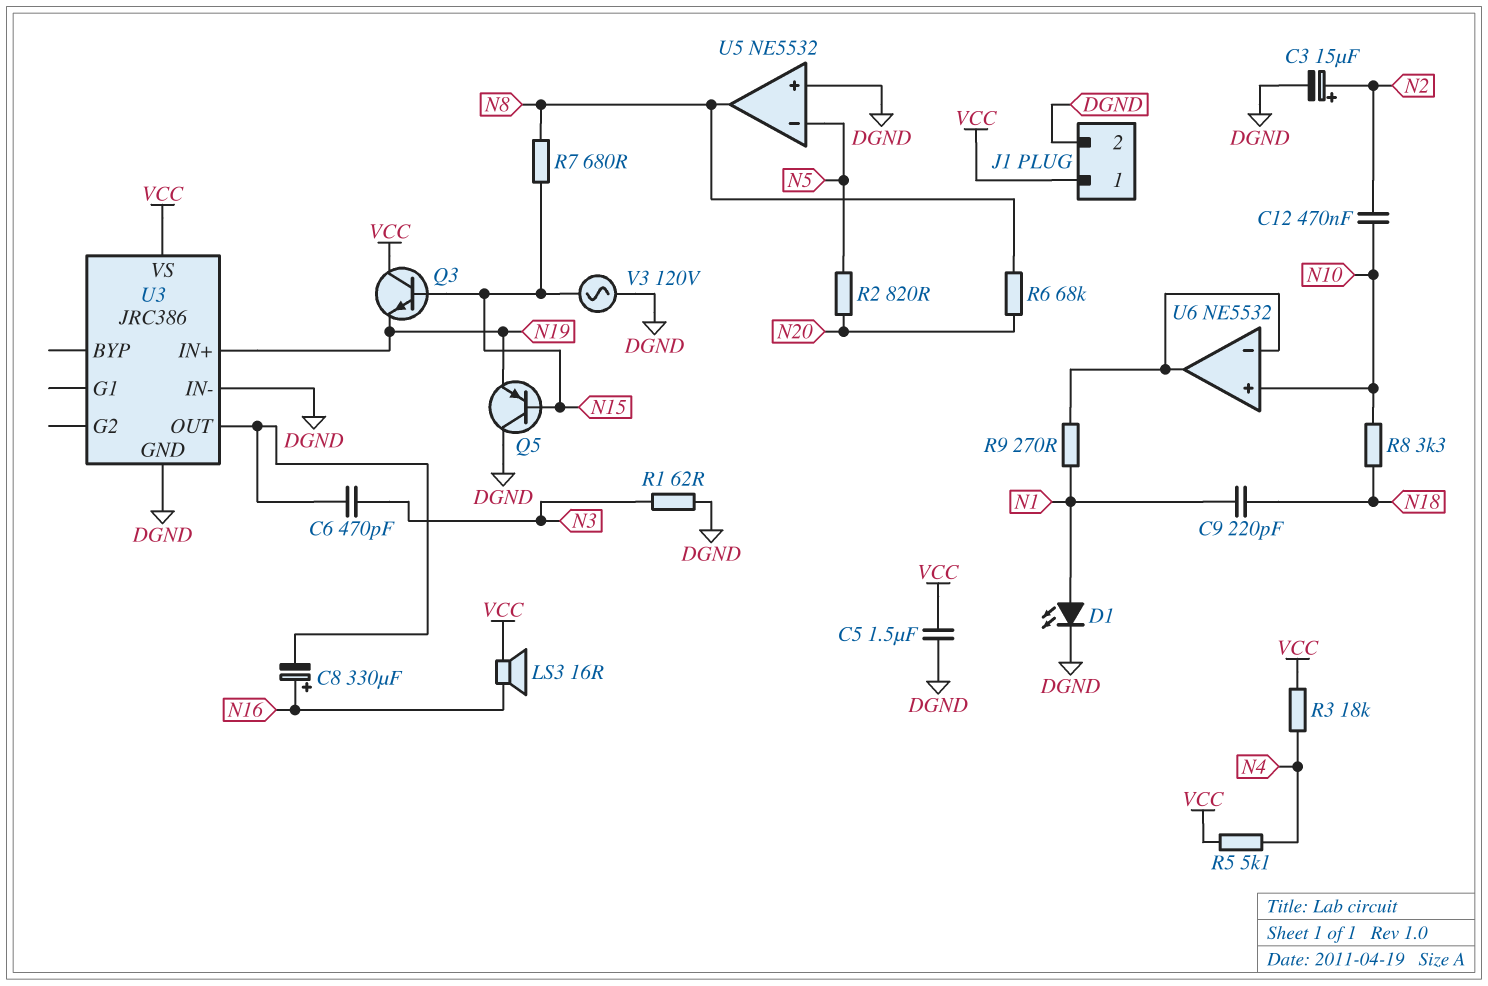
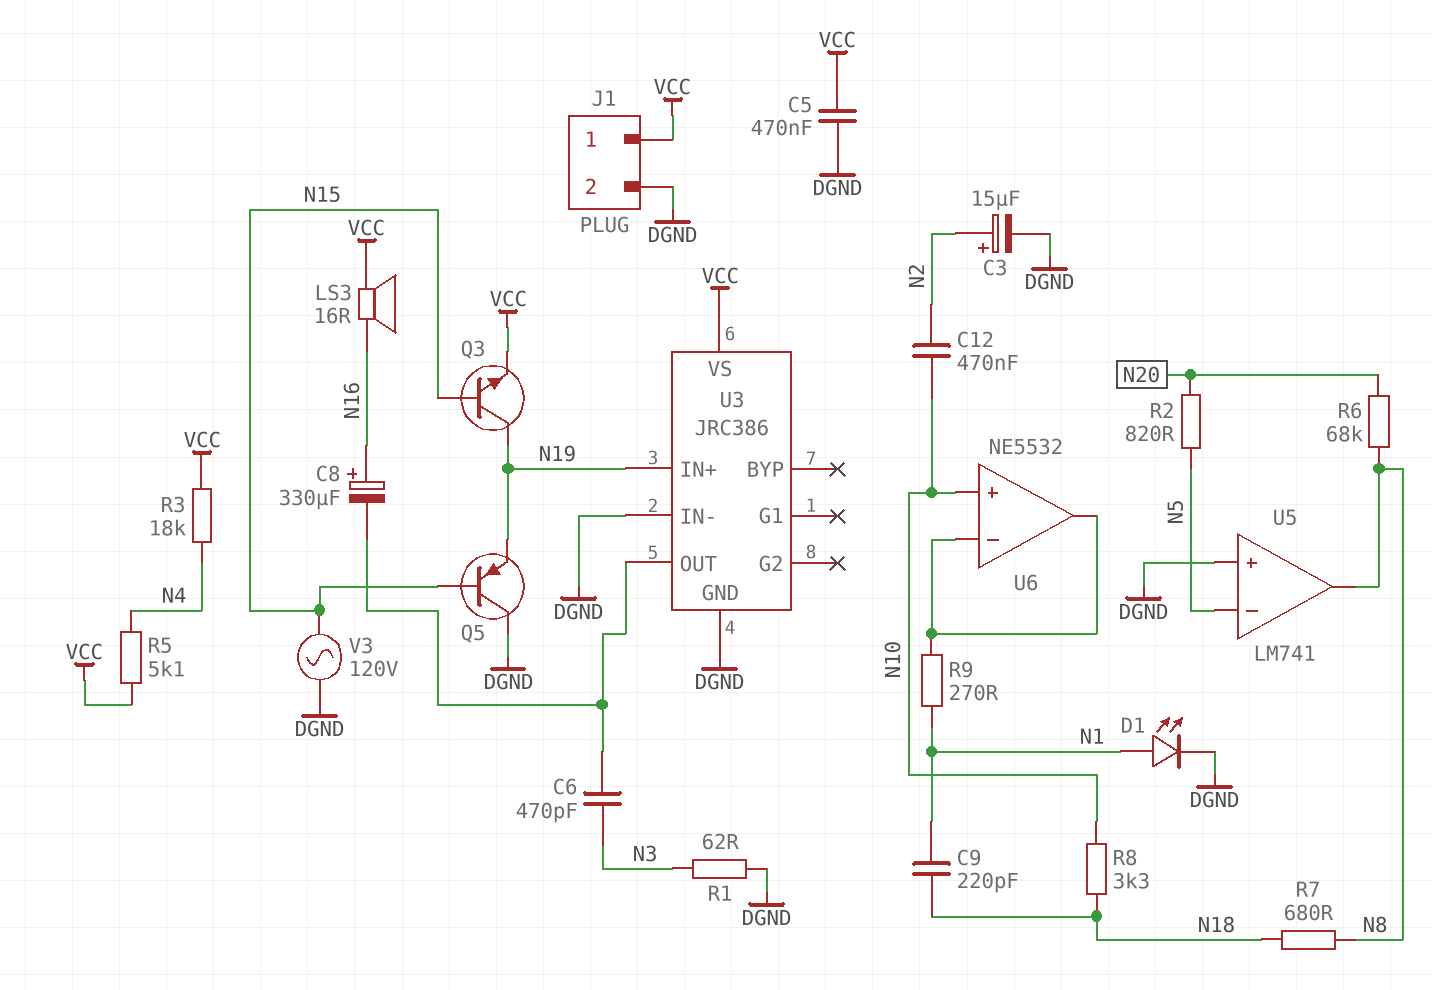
C5: 1.5uF (DGND, VCC) -> 470nF (DGND, VCC)
Q3: NPN (B N15, C VCC, E N19) -> NPN (B N15, C N19, E VCC)
R7: 680 (N8, N15) -> 680 (N8, N18)
U5: NE5532 -> LM741

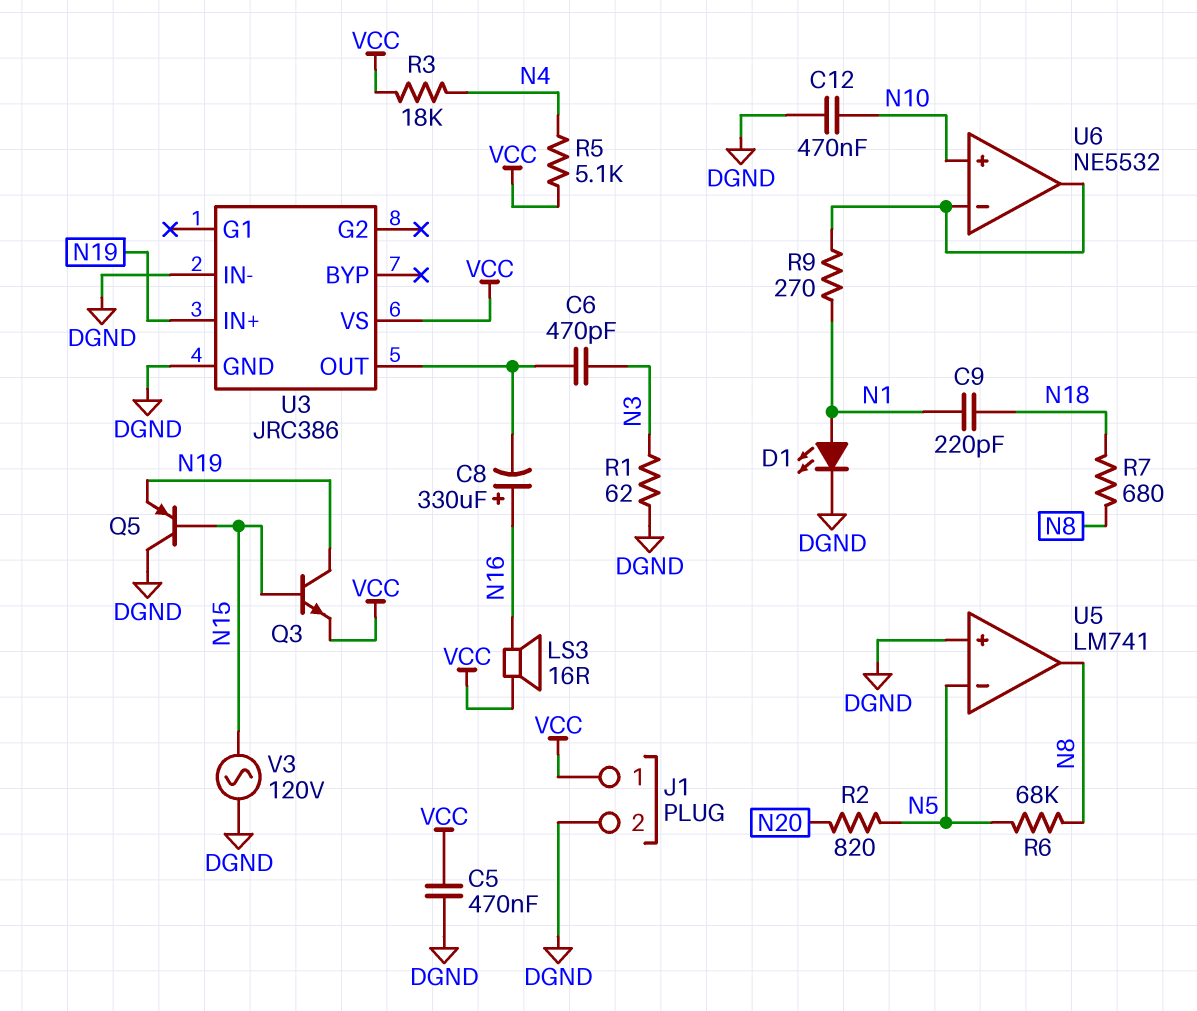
C3: 15uF (plus N2, minus DGND) -> none
C12: 470nF (N2, N10) -> 470nF (DGND, N10)
R6: 68k (N8, N20) -> 68k (N5, N8)
R8: 3.3k (N10, N18) -> none

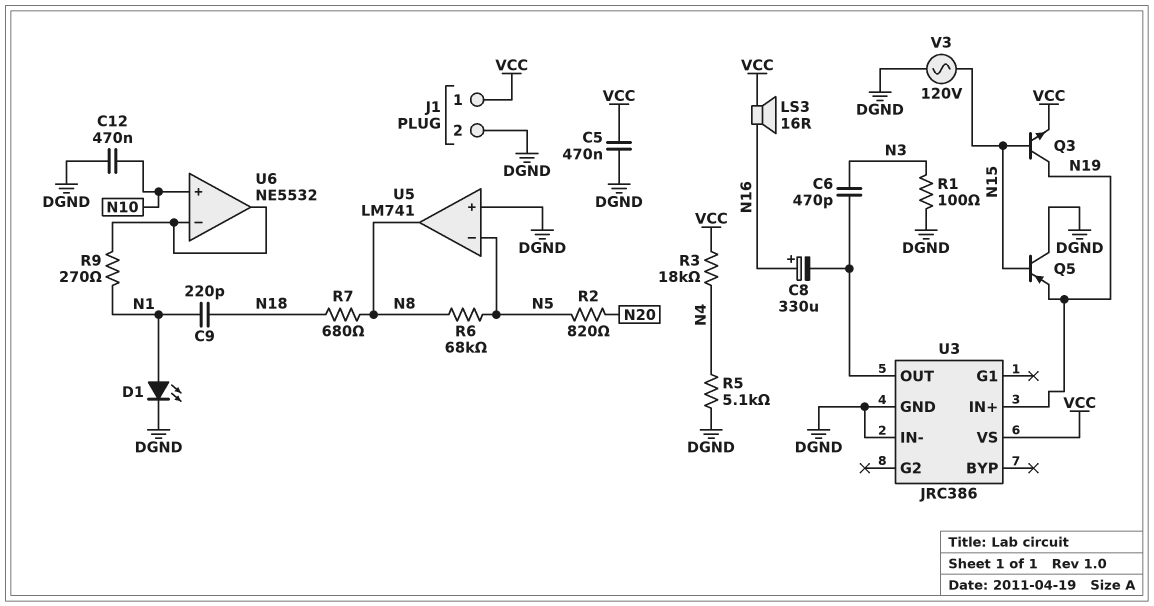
R1: 62 (DGND, N3) -> 100 (DGND, N3)
R5: 5.1k (N4, VCC) -> 5.1k (DGND, N4)

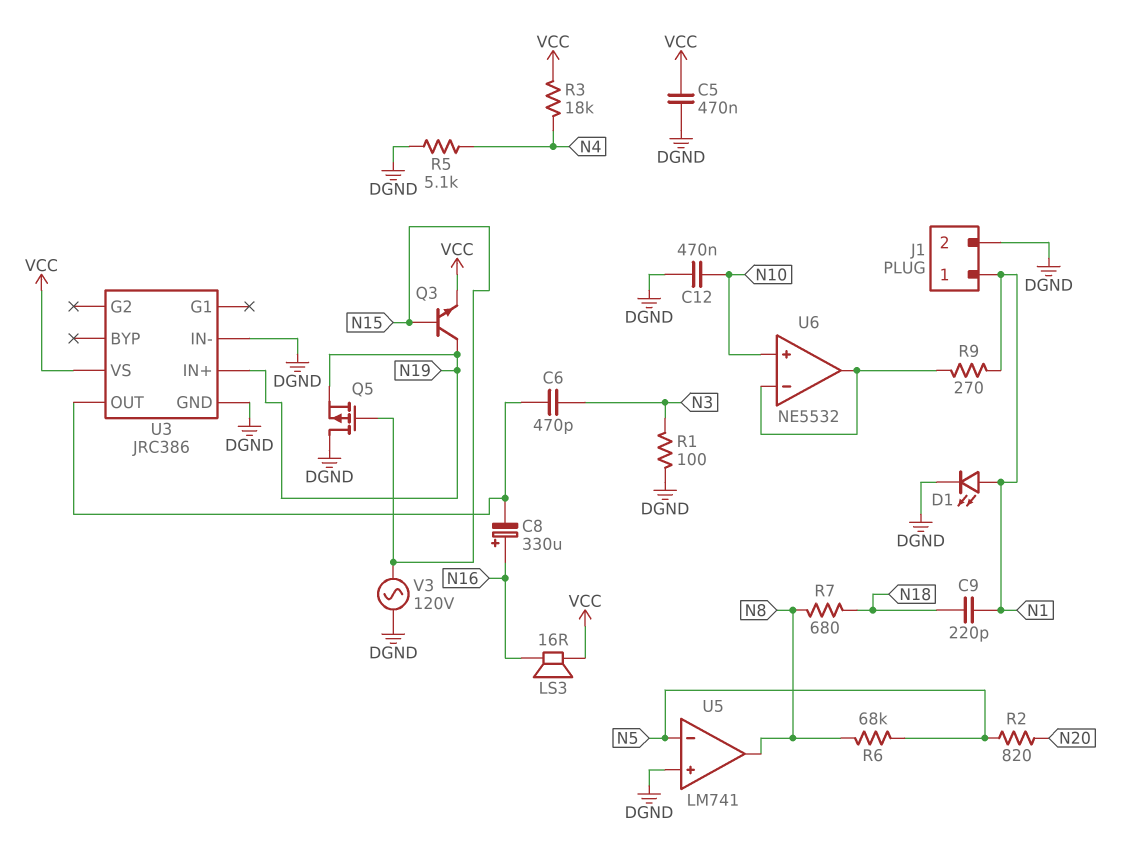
J1 pin 1: VCC -> N1
Q5: PNP (B N15, C DGND, E N19) -> PMOS (G N15, D DGND, S N19)

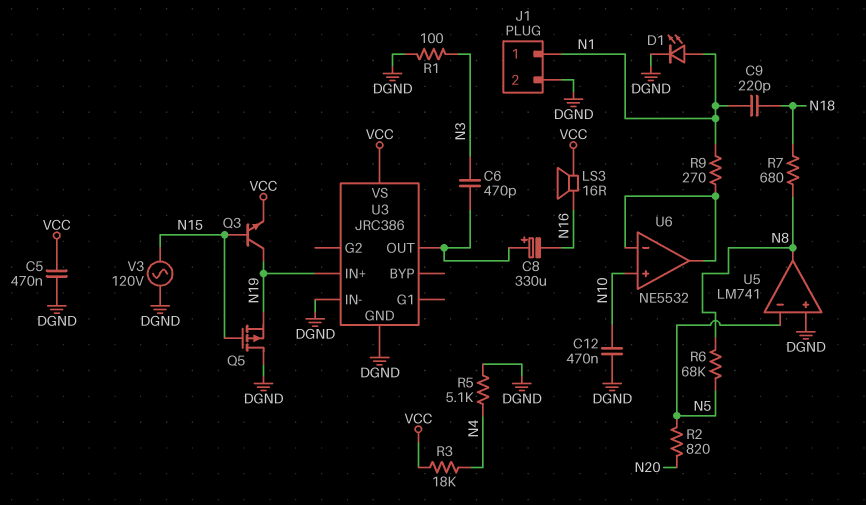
C8: 330uF (plus N16, minus U3/OUT) -> 330uF (plus U3/OUT, minus N16)

